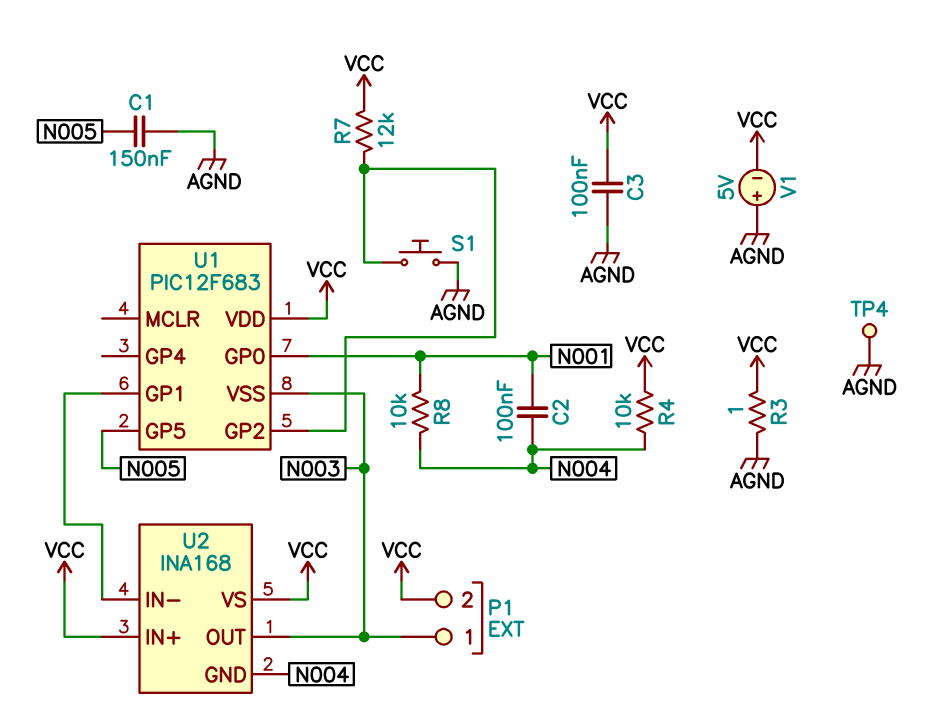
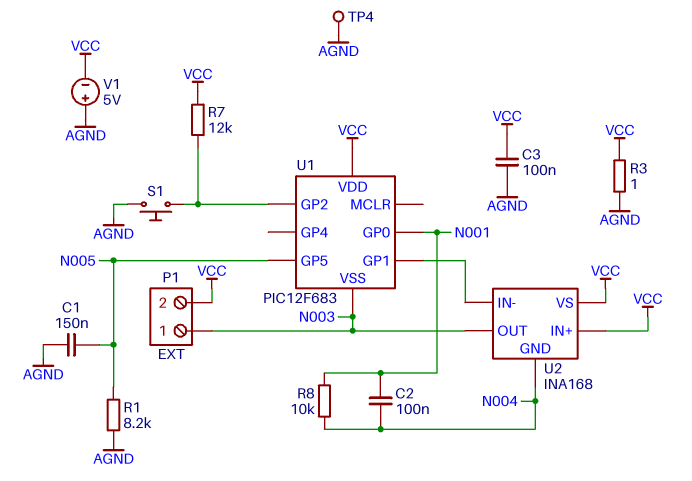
R1: none -> 8.2k (AGND, N005)
R4: 10k (N004, VCC) -> none

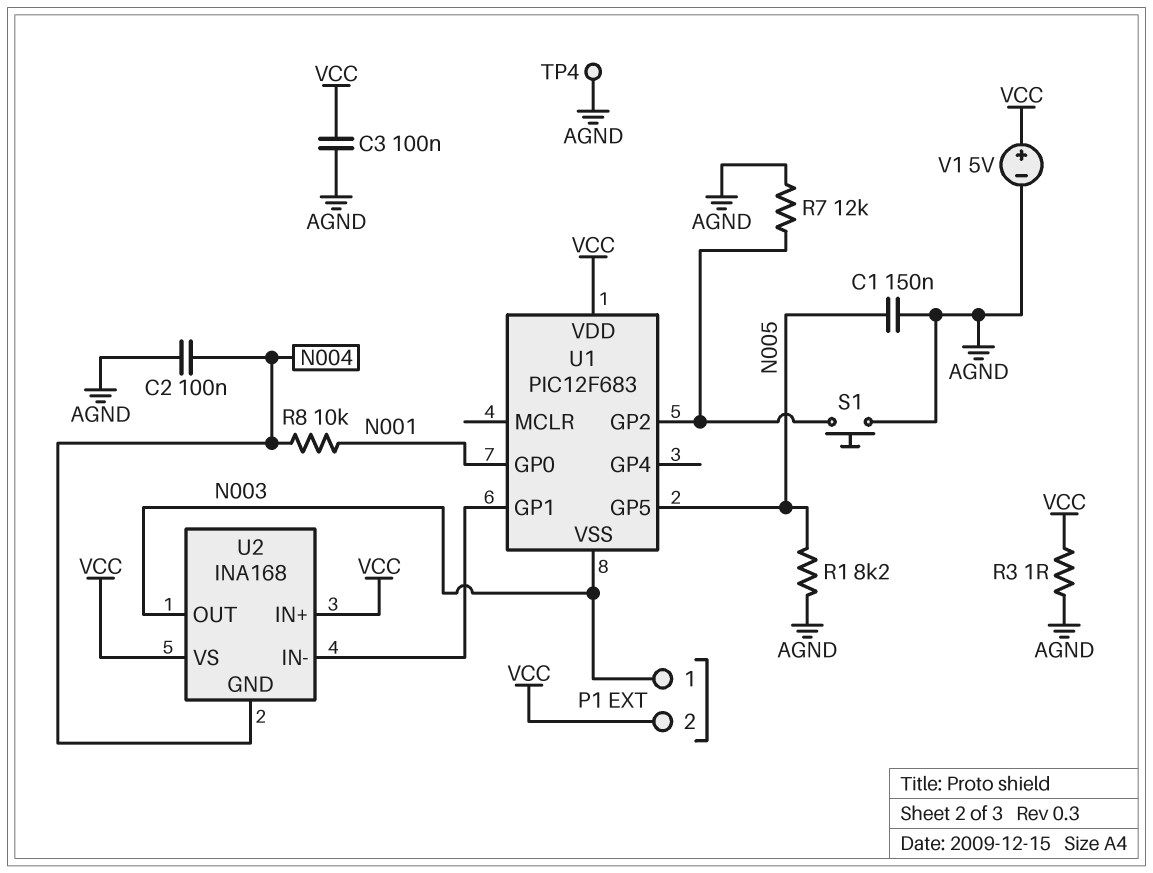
C2: 100nF (N001, N004) -> 100nF (AGND, N004)
R7: 12k (U1/GP2, VCC) -> 12k (AGND, U1/GP2)
V1: 5V (plus AGND, minus VCC) -> 5V (plus VCC, minus AGND)

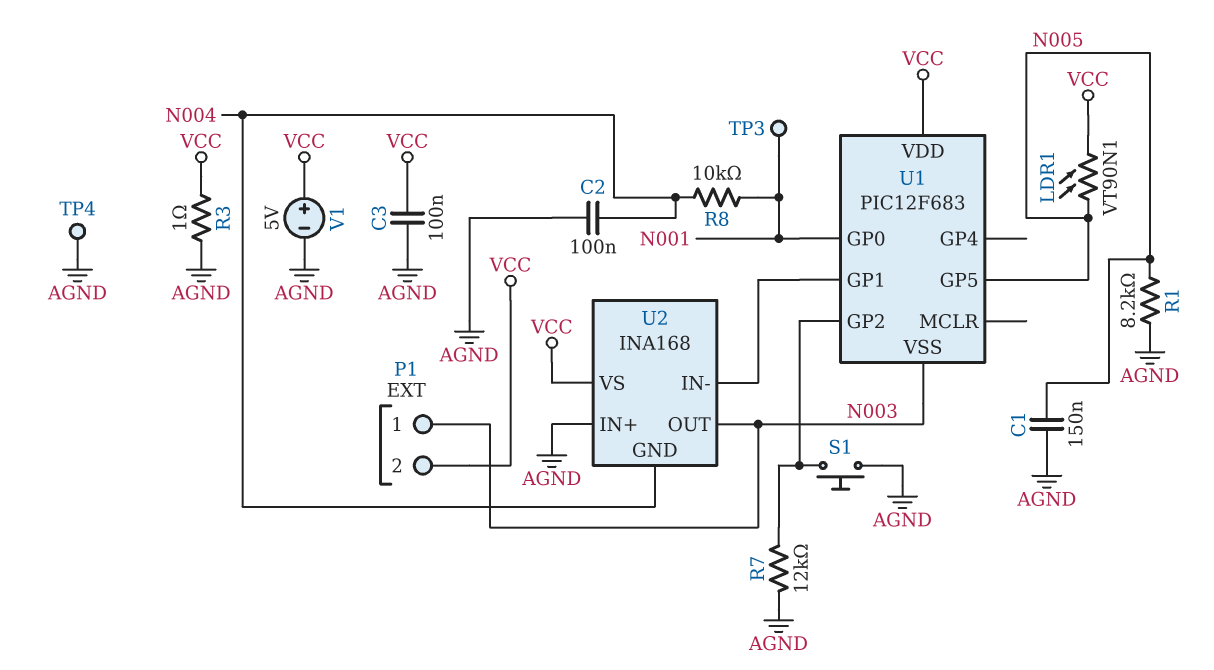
LDR1: none -> VT90N1 (N005, VCC)
TP3: none -> test point (N001)
U2 pin IN+: VCC -> AGND

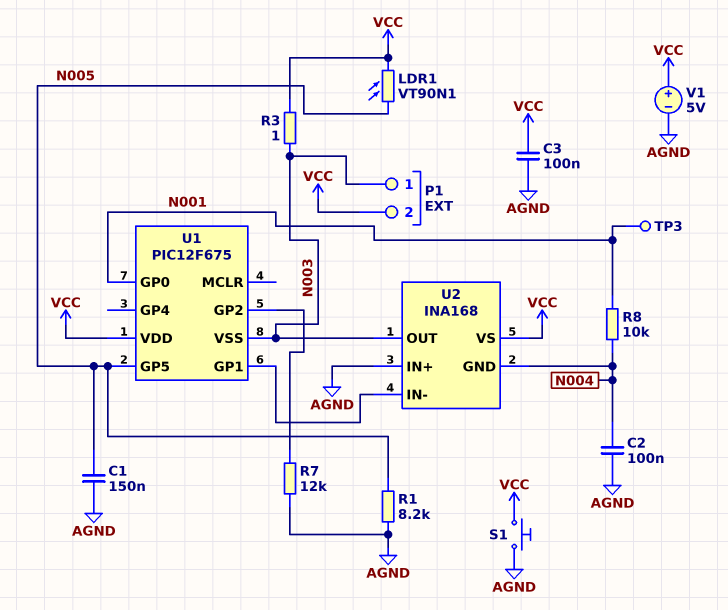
R3: 1 (AGND, VCC) -> 1 (N003, VCC)
S1: button (AGND, U1/GP2) -> button (AGND, VCC)
TP4: test point (AGND) -> none
U1: PIC12F683 -> PIC12F675

